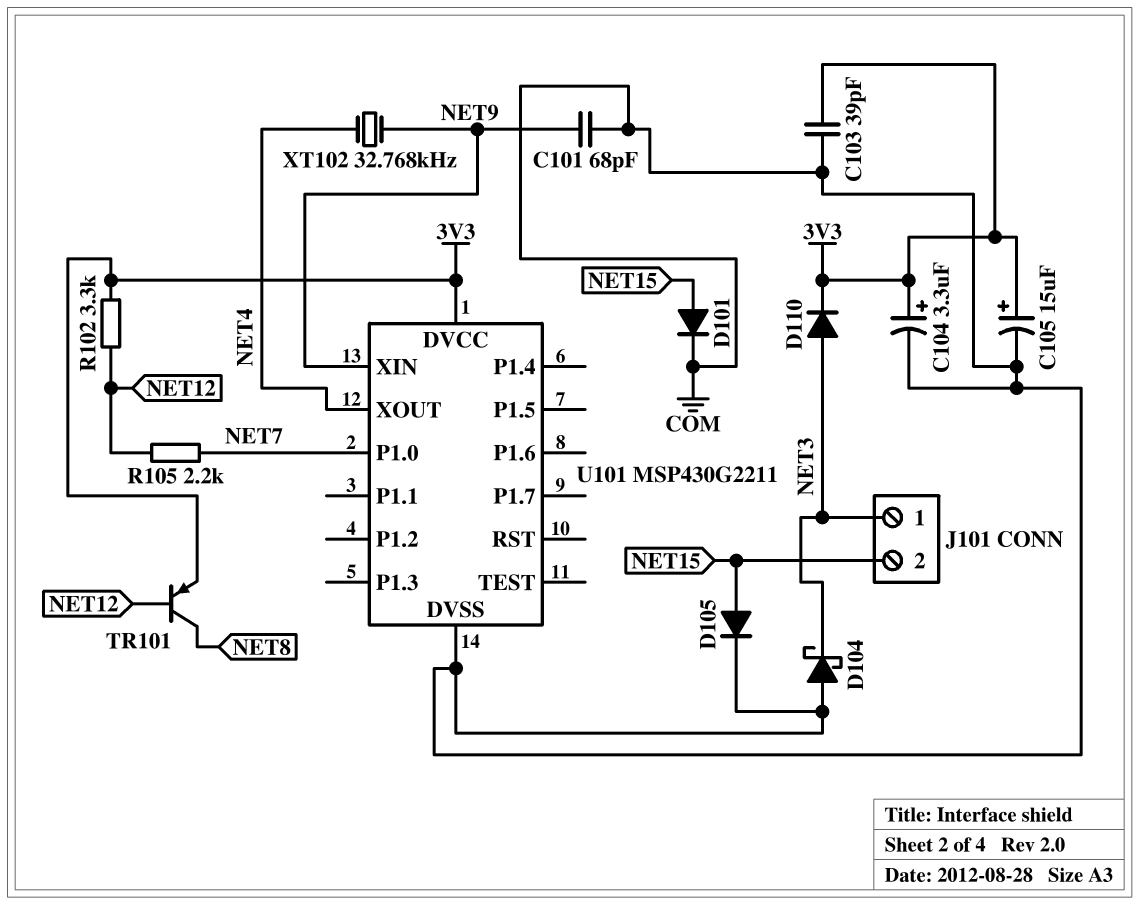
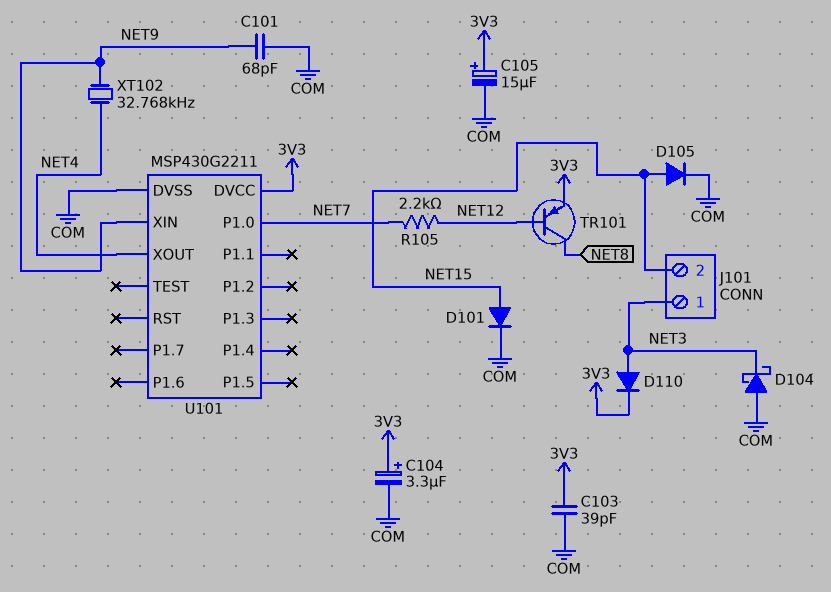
R102: 3.3k (3V3, NET12) -> none

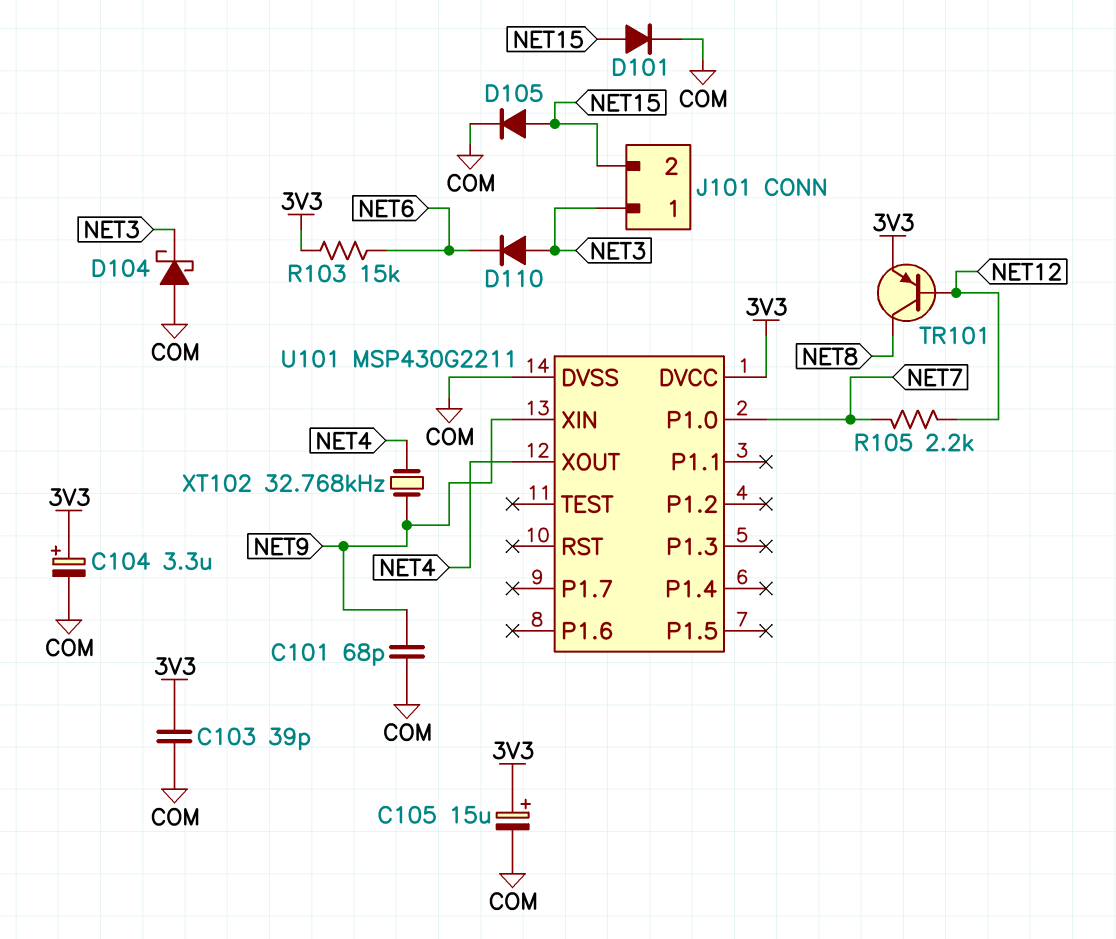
D110: diode (A NET3, K 3V3) -> diode (A NET3, K NET6)
R103: none -> 15k (3V3, NET6)

